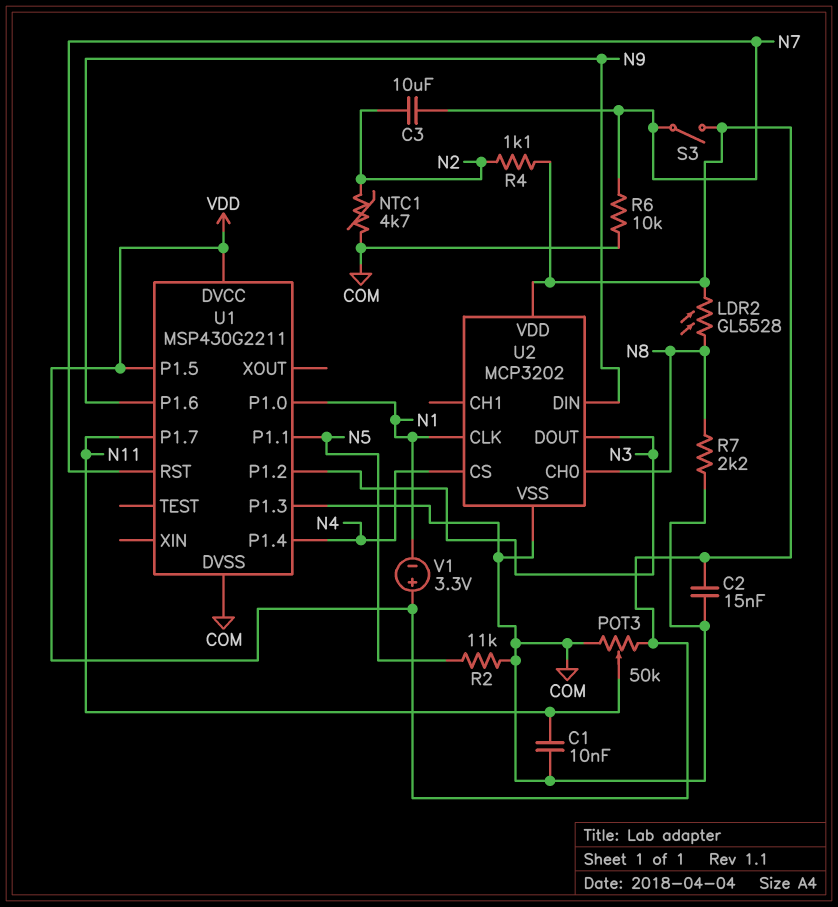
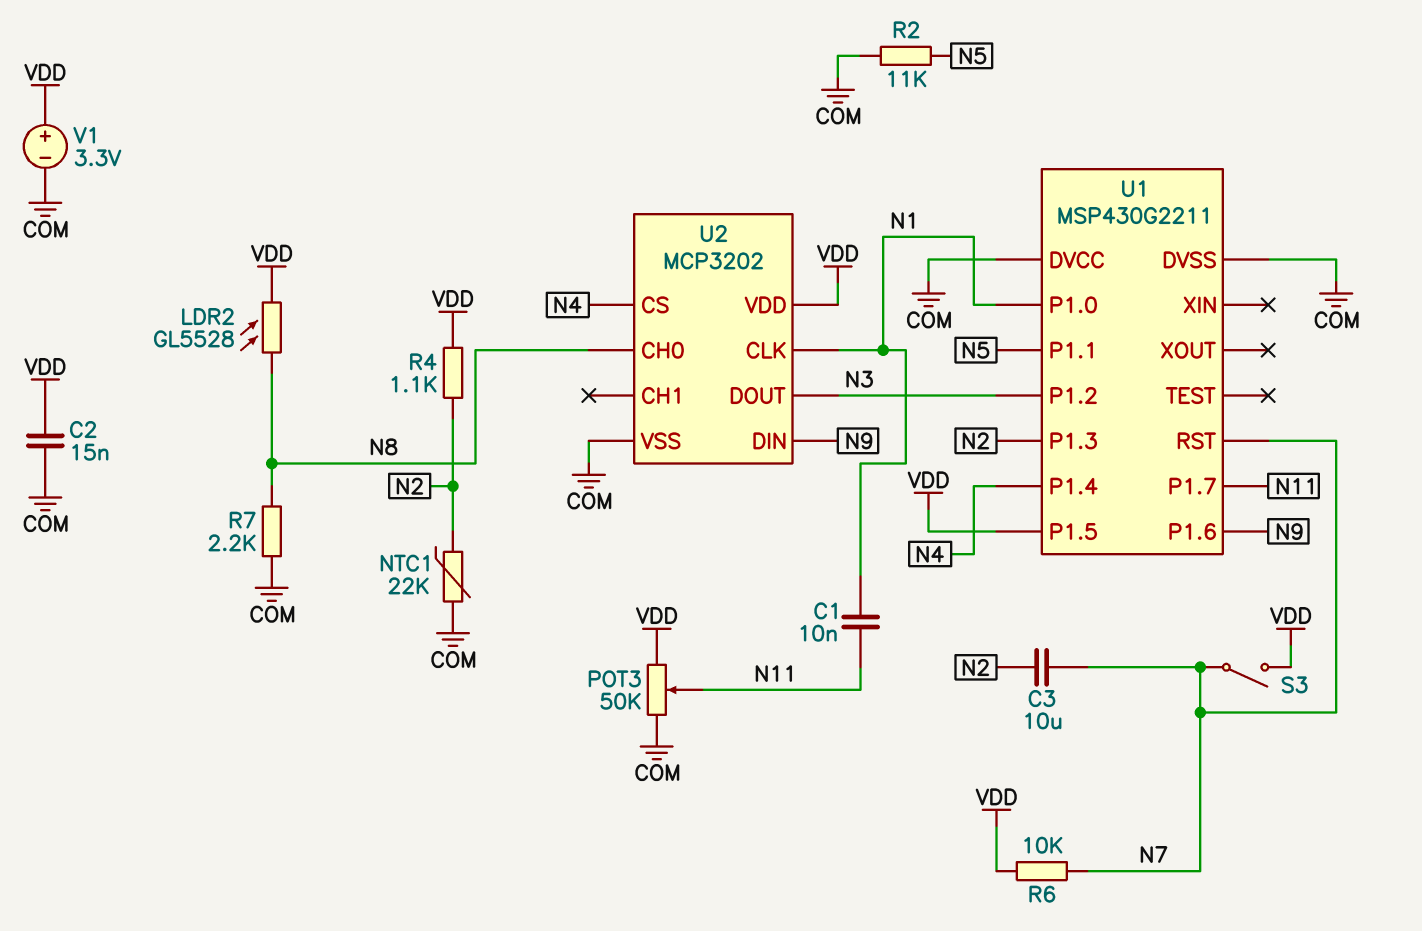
C1: 10nF (COM, N11) -> 10nF (N1, N11)
NTC1: 4.7k (COM, N2) -> 22k (COM, N2)
R6: 10k (COM, N7) -> 10k (N7, VDD)
U1 pin DVCC: VDD -> COM
U1 pin P1.3: COM -> N2
V1: 3.3V (plus VDD, minus N1) -> 3.3V (plus VDD, minus COM)

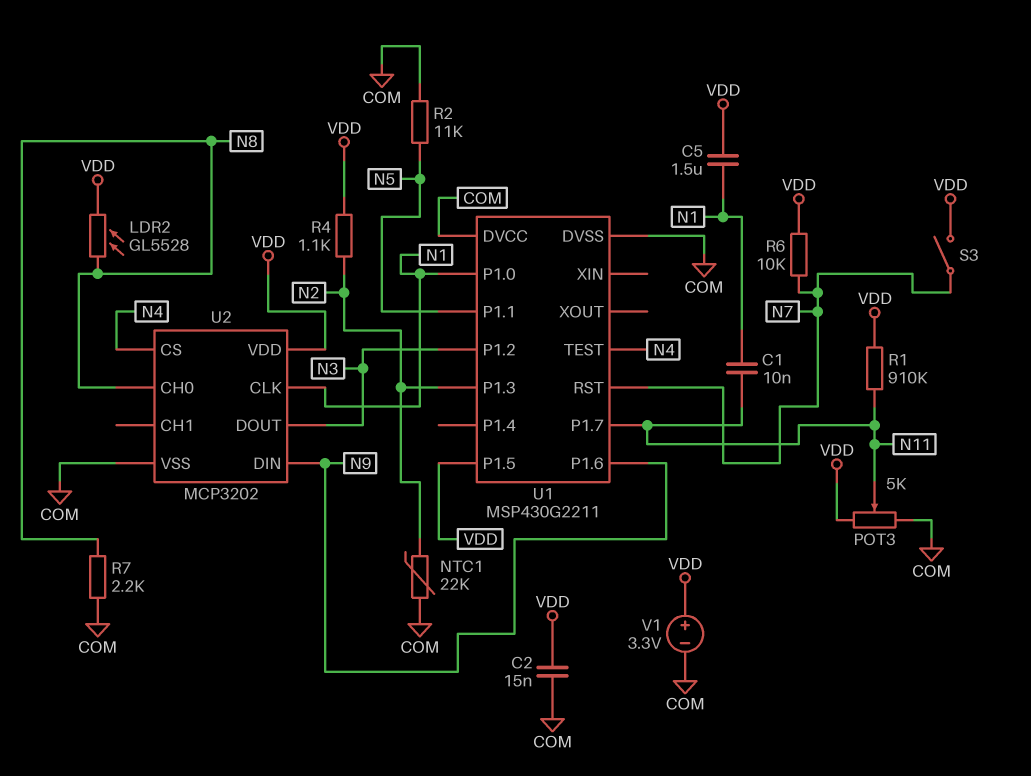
C3: 10uF (N2, N7) -> none
C5: none -> 1.5uF (N1, VDD)
POT3: 50k (COM, VDD, wiper N11) -> 5k (COM, VDD, wiper N11)
R1: none -> 910k (N11, VDD)
U1 pin P1.4: N4 -> none
U1 pin TEST: none -> N4

